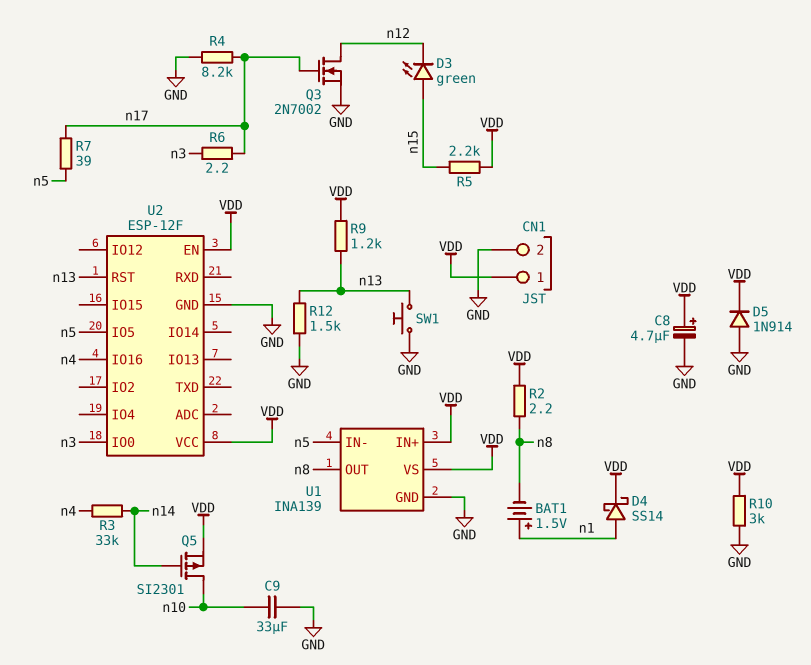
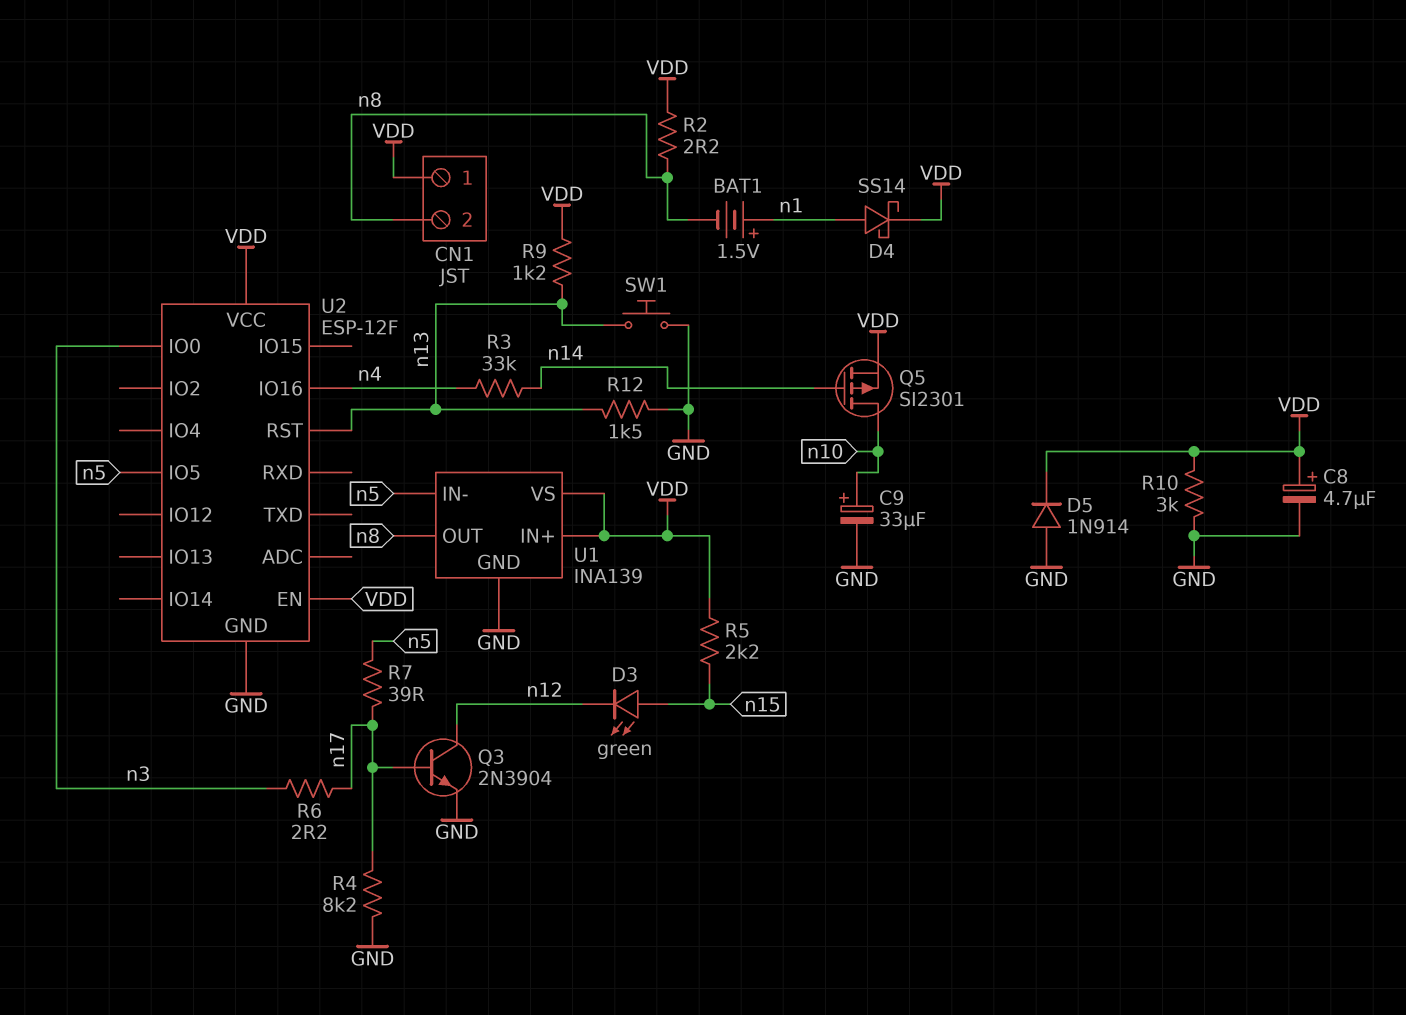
C9: 33uF (GND, n10) -> 33uF (plus n10, minus GND)
CN1 pin 2: GND -> n8
Q3: NMOS 2N7002 (G n17, D n12, S GND) -> NPN 2N3904 (B n17, C n12, E GND)

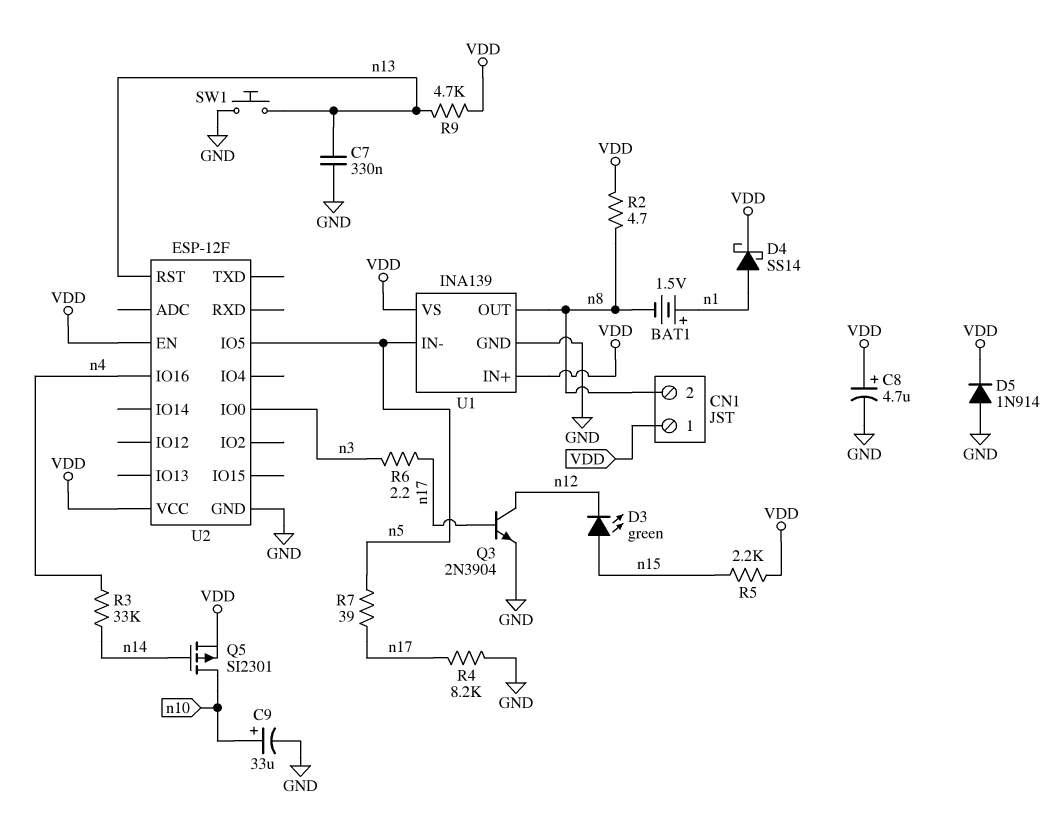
C7: none -> 330nF (GND, n13)
R2: 2.2 (VDD, n8) -> 4.7 (VDD, n8)
R9: 1.2k (VDD, n13) -> 4.7k (VDD, n13)
R10: 3k (GND, VDD) -> none
R12: 1.5k (GND, n13) -> none

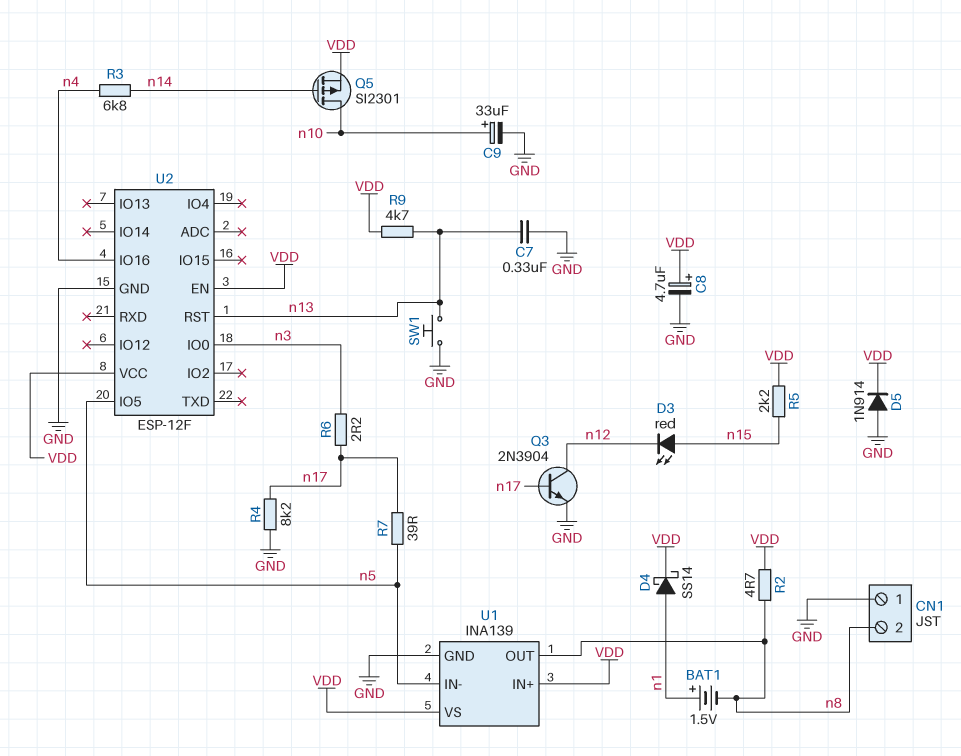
CN1 pin 1: VDD -> GND
D3: LED green (A n15, K n12) -> LED red (A n15, K n12)
R3: 33k (n4, n14) -> 6.8k (n4, n14)

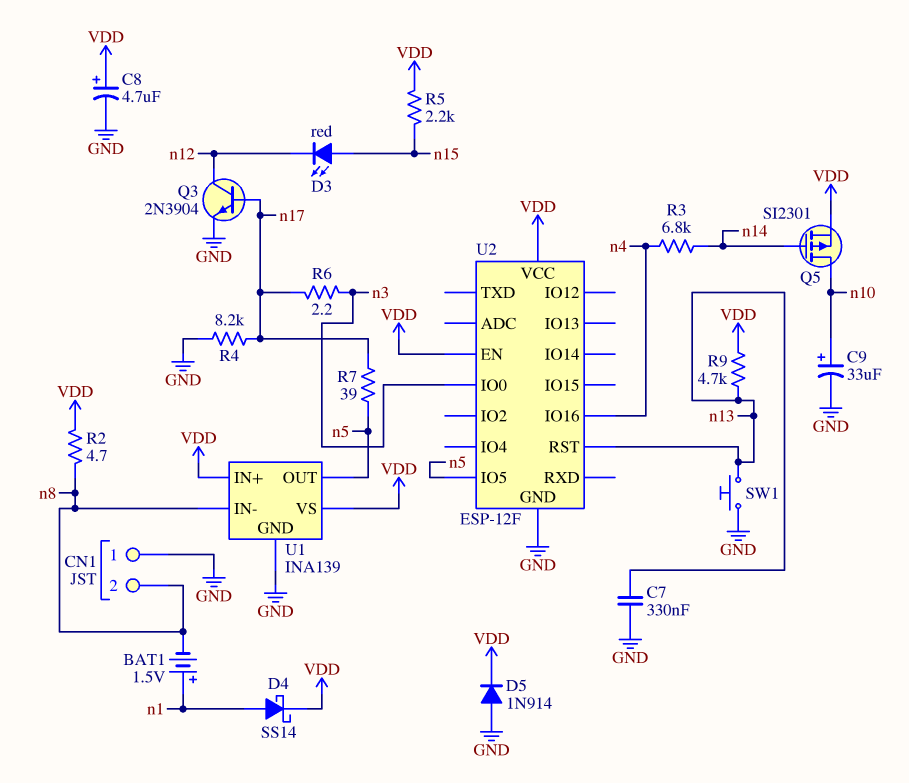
U1 pin IN-: n5 -> n8
U1 pin OUT: n8 -> n5

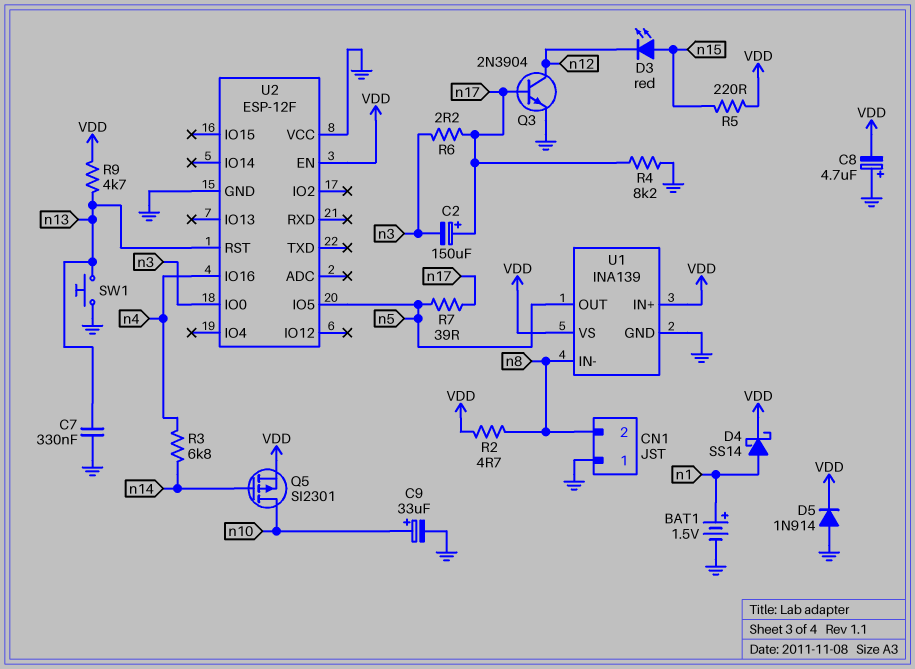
BAT1: 1.5V (plus n1, minus n8) -> 1.5V (plus n1, minus GND)
C2: none -> 150uF (plus n17, minus n3)
C8: 4.7uF (plus VDD, minus GND) -> 4.7uF (plus GND, minus VDD)
R5: 2.2k (VDD, n15) -> 220 (VDD, n15)
U2 pin VCC: VDD -> GND

